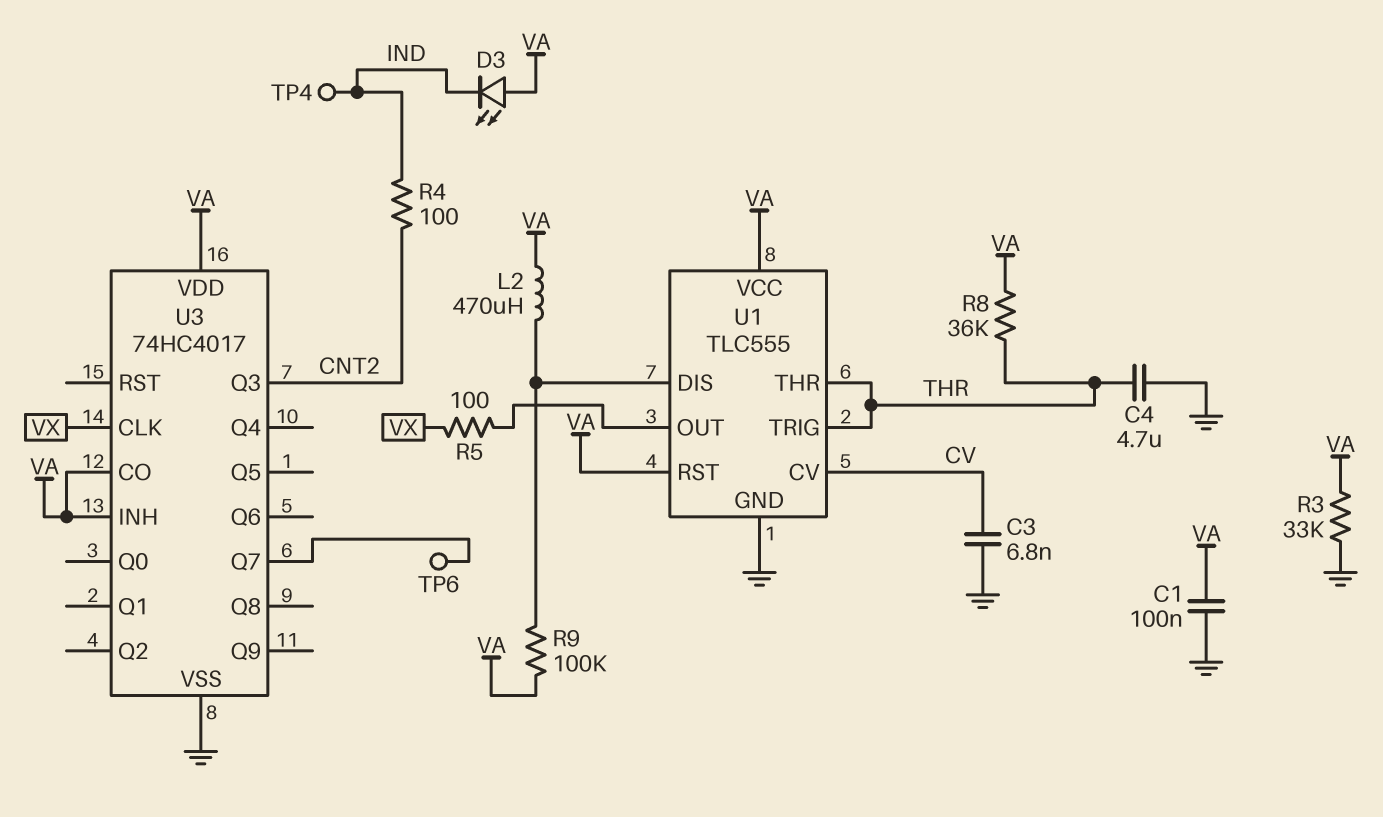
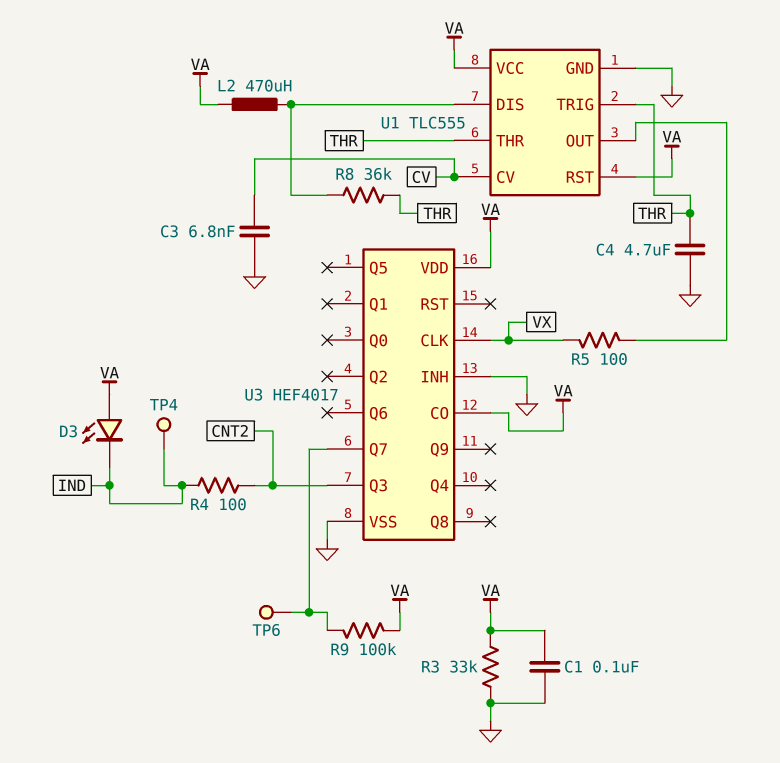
R8: 36k (THR, VA) -> 36k (THR, U1/DIS)
R9: 100k (U1/DIS, VA) -> 100k (U3/Q7, VA)
U3: 74HC4017 -> HEF4017
U3 pin INH: VA -> GND

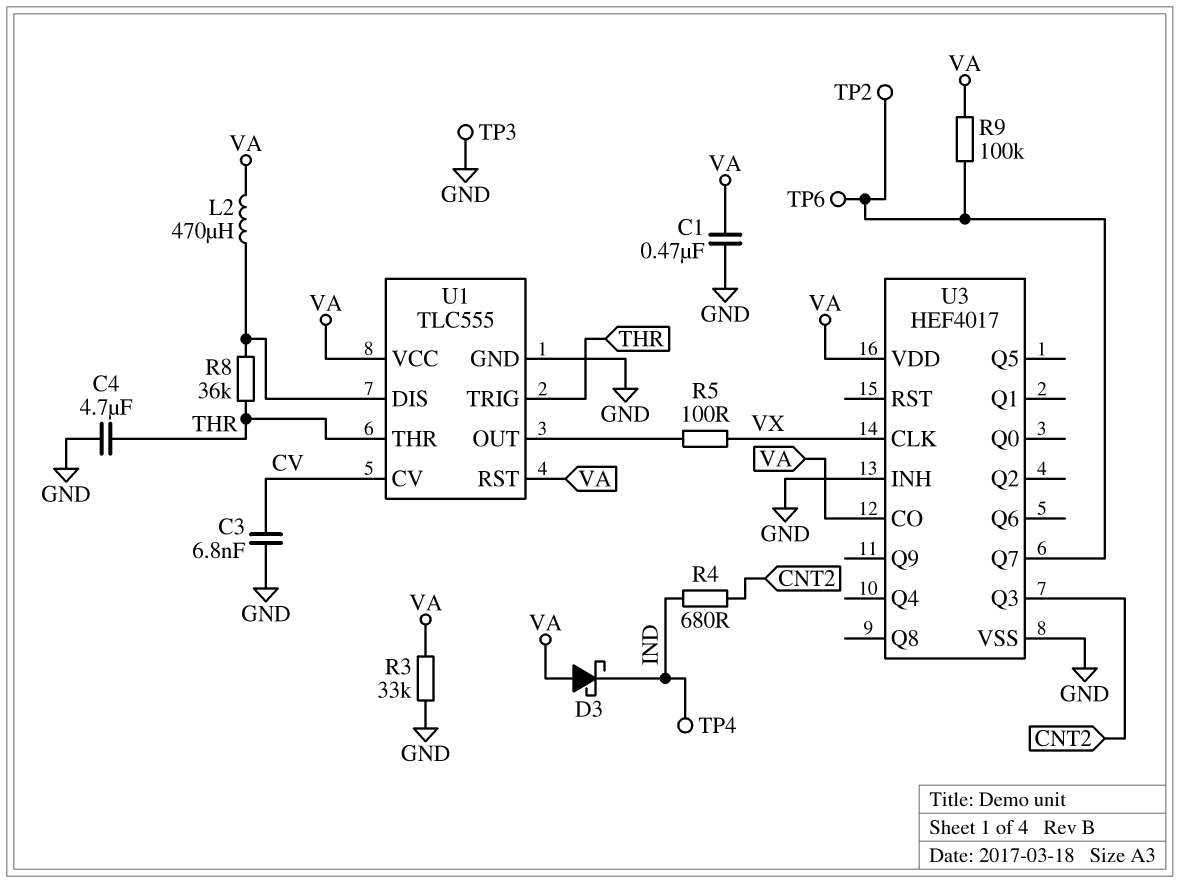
C1: 100nF (GND, VA) -> 470nF (GND, VA)
D3: LED (A VA, K IND) -> schottky (A VA, K IND)
R4: 100 (CNT2, IND) -> 680 (CNT2, IND)
TP2: none -> test point (U3/Q7)
TP3: none -> test point (GND)

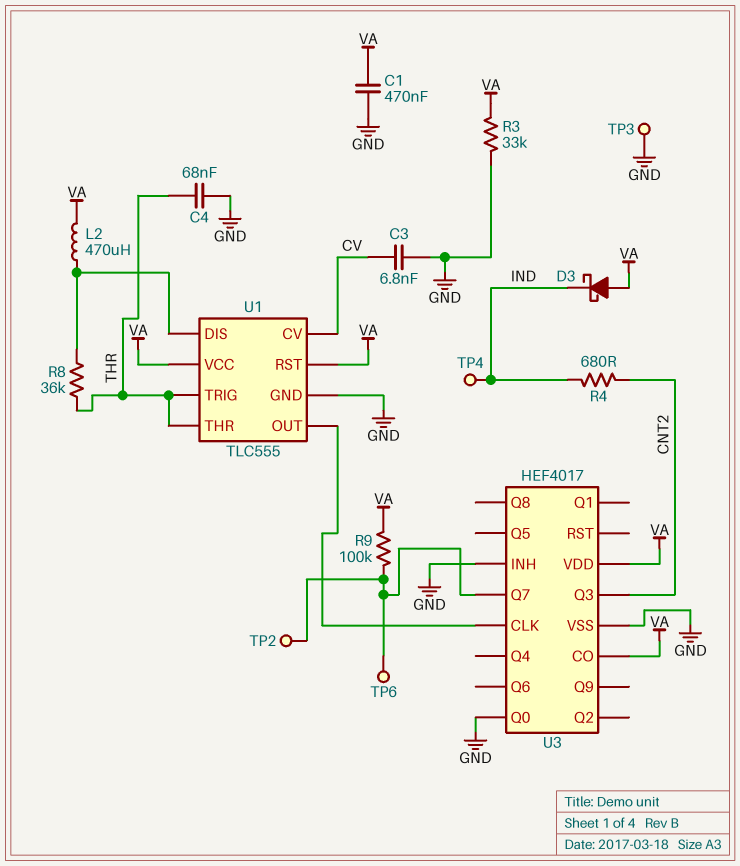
C4: 4.7uF (GND, THR) -> 68nF (GND, THR)
R5: 100 (U1/OUT, VX) -> none
U3 pin CLK: VX -> U1/OUT
U3 pin Q0: none -> GND

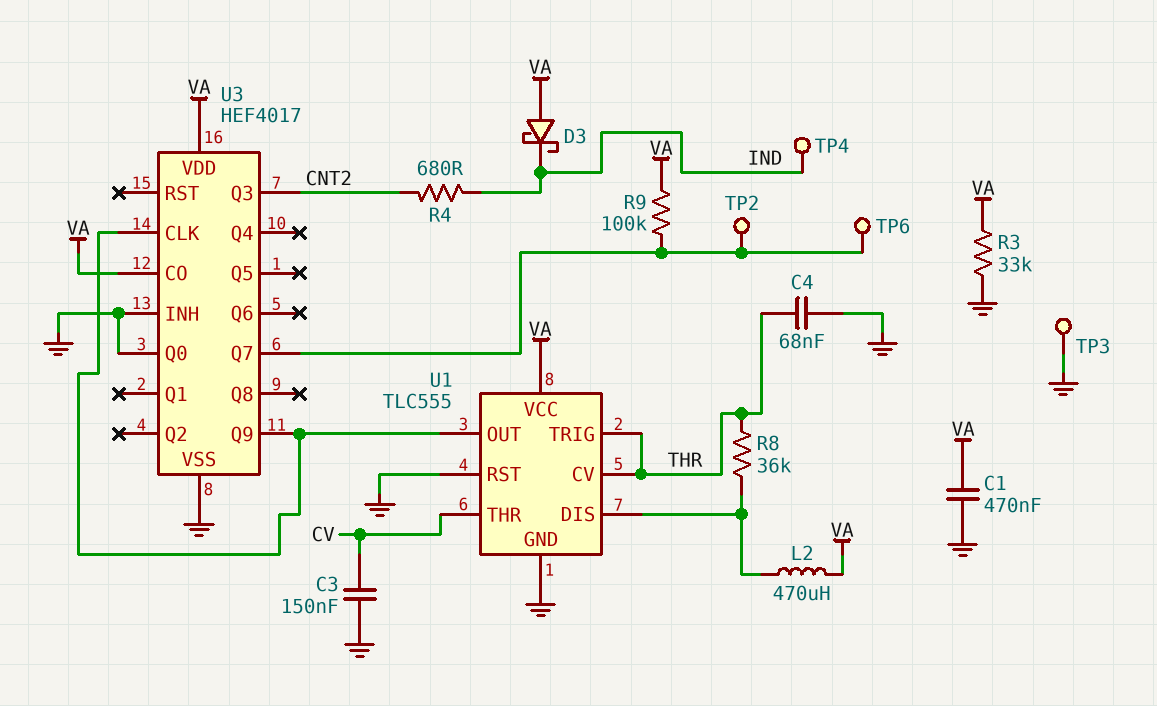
C3: 6.8nF (CV, GND) -> 150nF (CV, GND)
U1 pin CV: CV -> THR
U1 pin RST: VA -> GND
U1 pin THR: THR -> CV
U3 pin Q9: none -> U1/OUT

